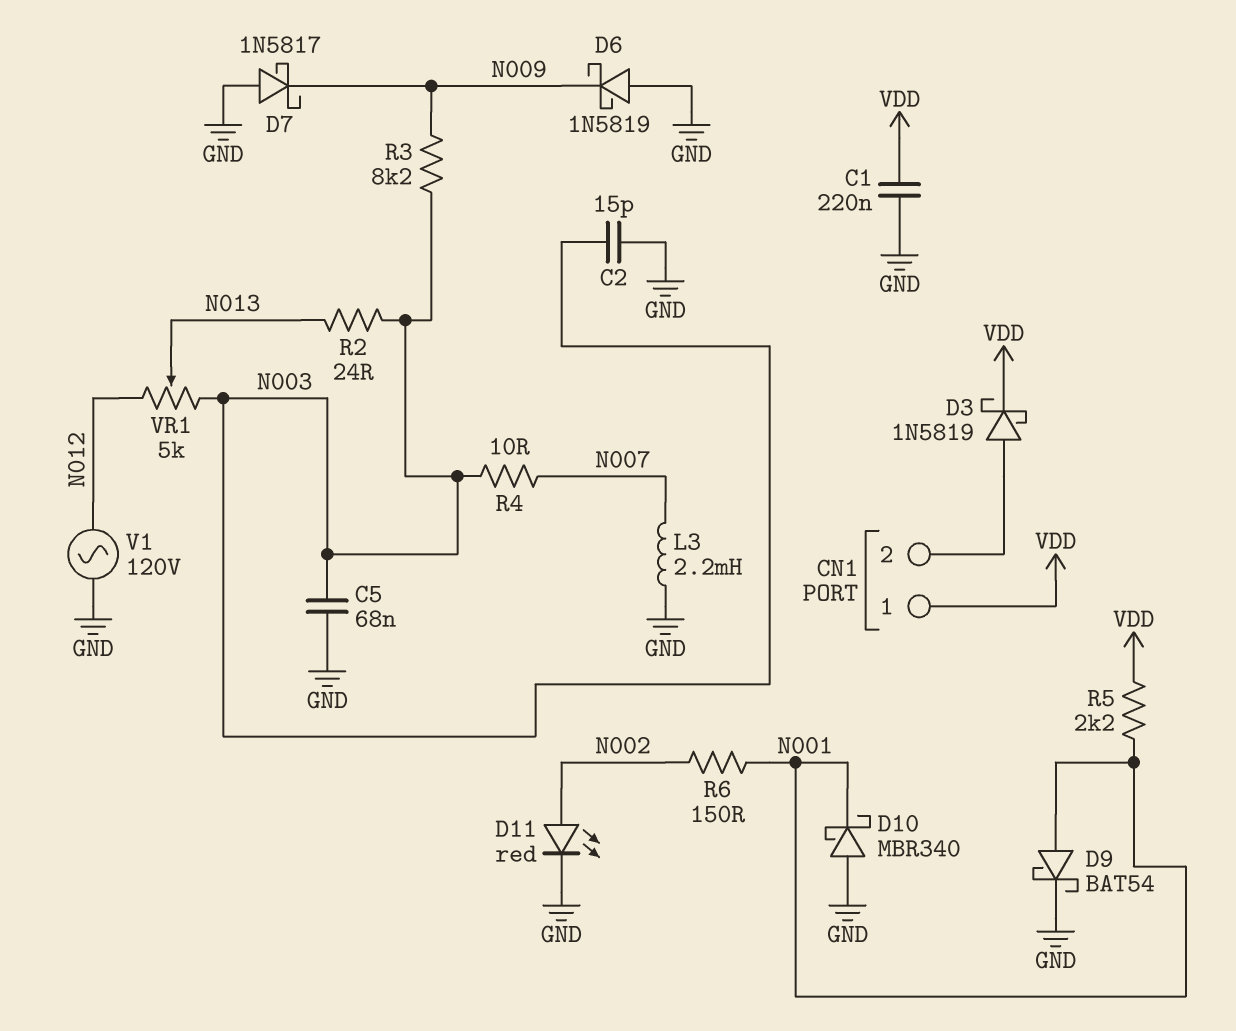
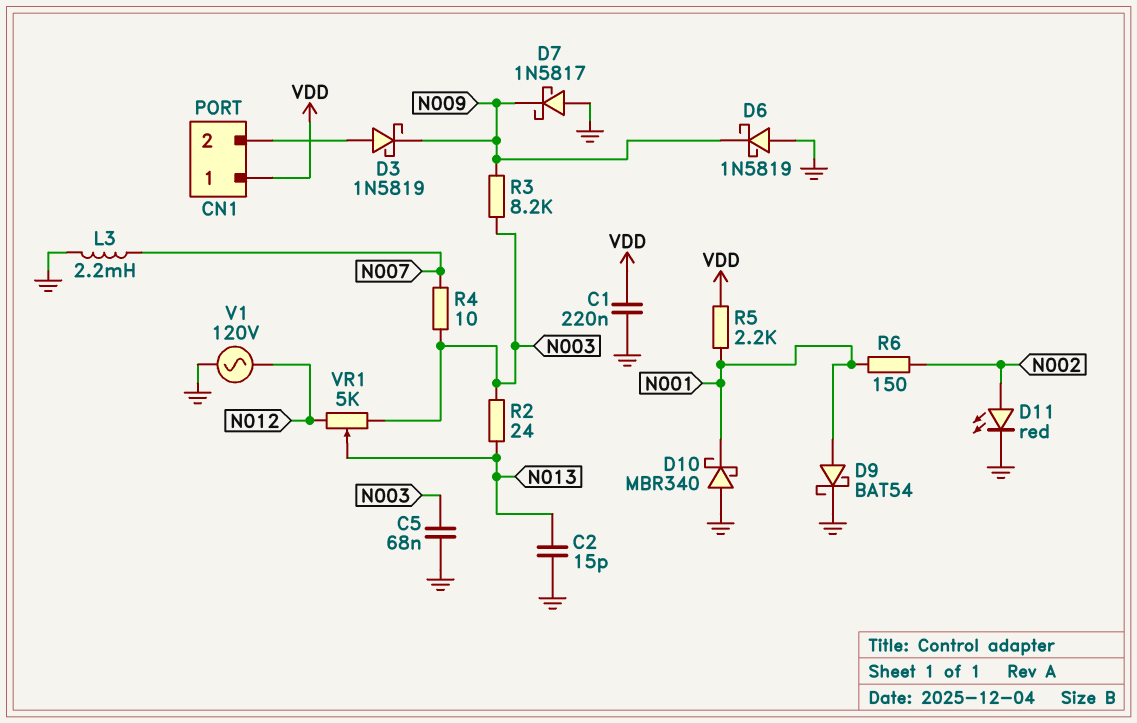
C2: 15pF (GND, N003) -> 15pF (GND, N013)
D3: schottky 1N5819 (A CN1/2, K VDD) -> schottky 1N5819 (A CN1/2, K N009)

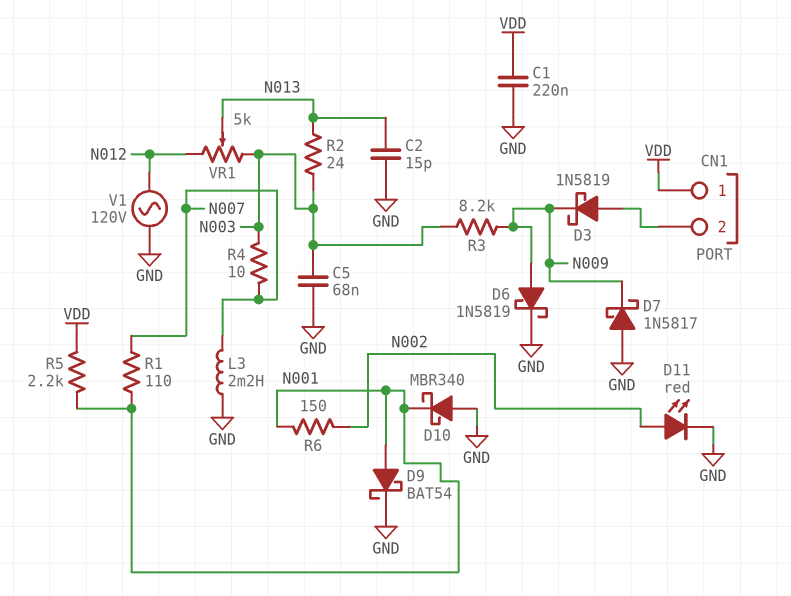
D6: schottky 1N5819 (A GND, K N009) -> schottky 1N5819 (A N009, K GND)
R1: none -> 110 (N001, N007)

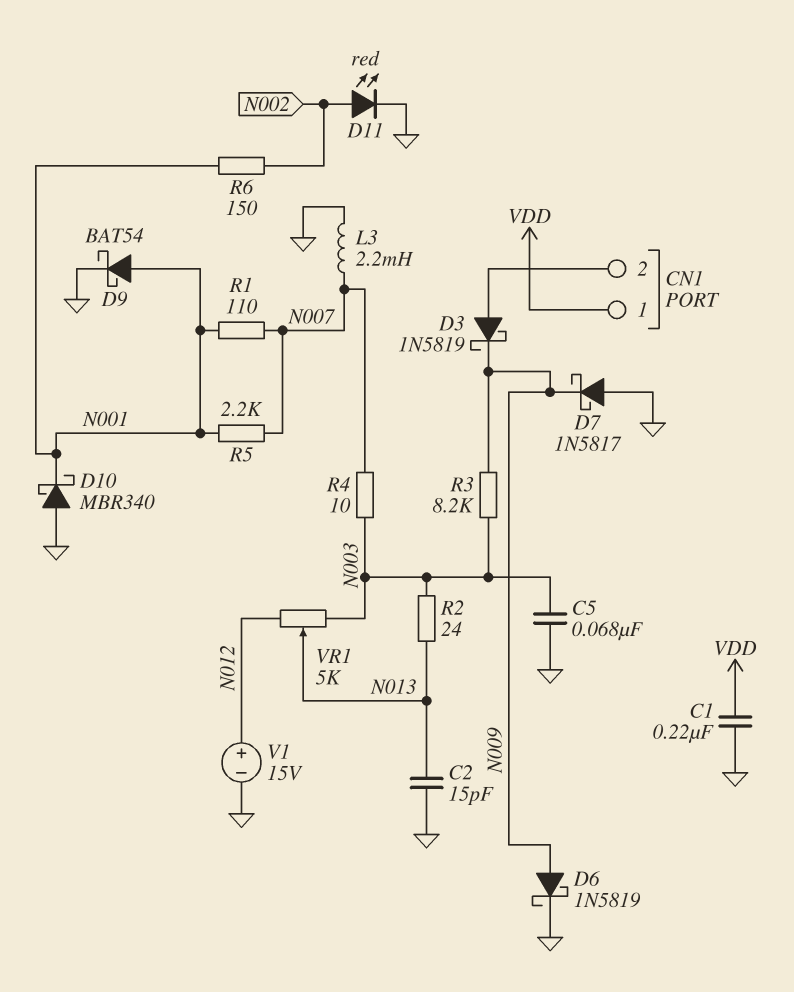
R5: 2.2k (N001, VDD) -> 2.2k (N001, N007)
V1: AC 120V (GND, N012) -> 15V (plus N012, minus GND)

